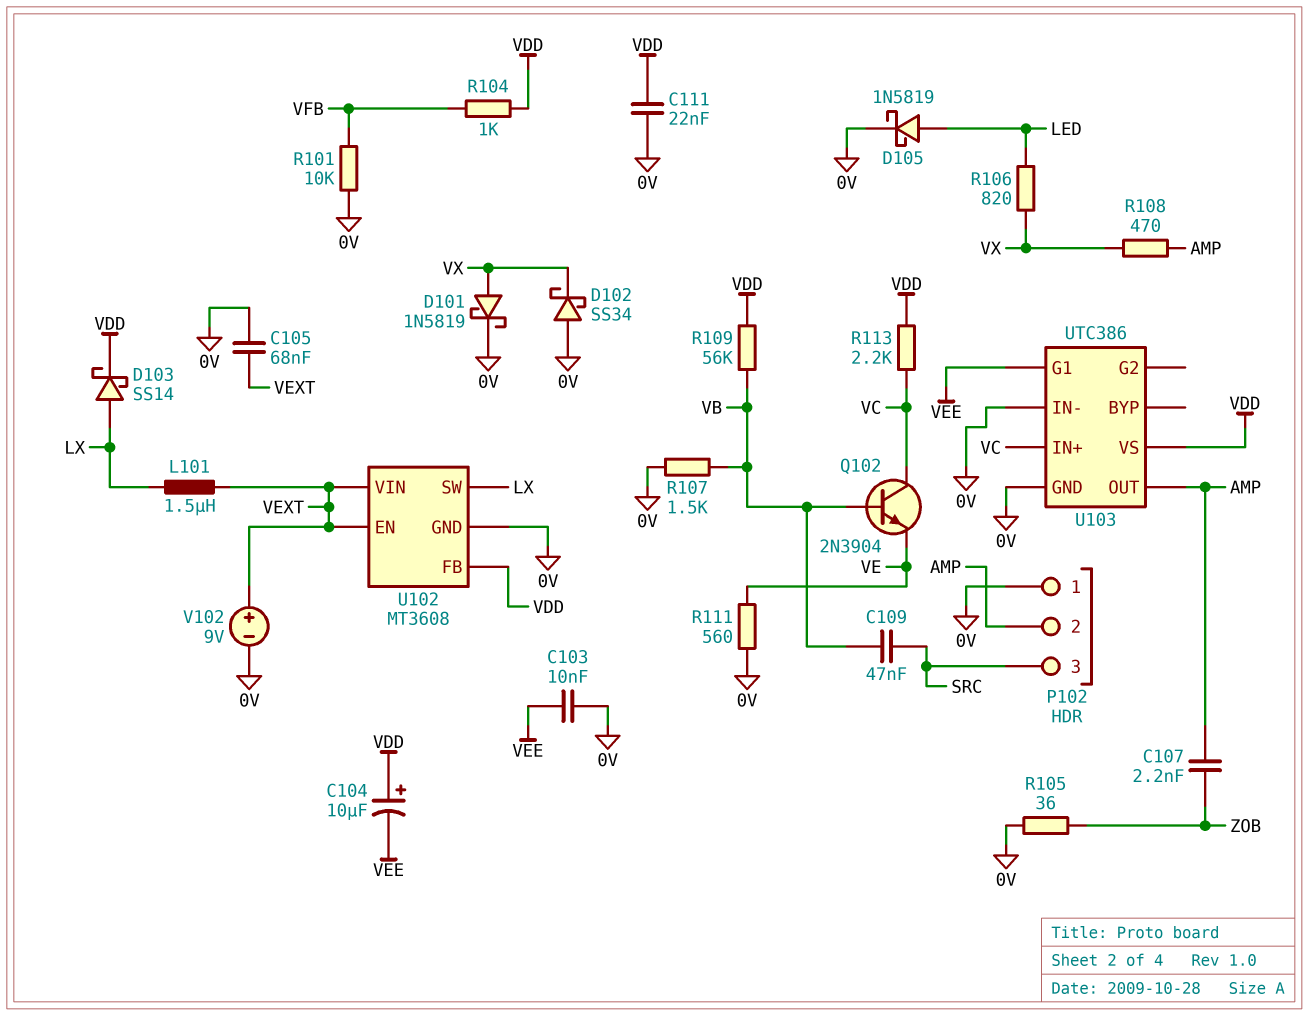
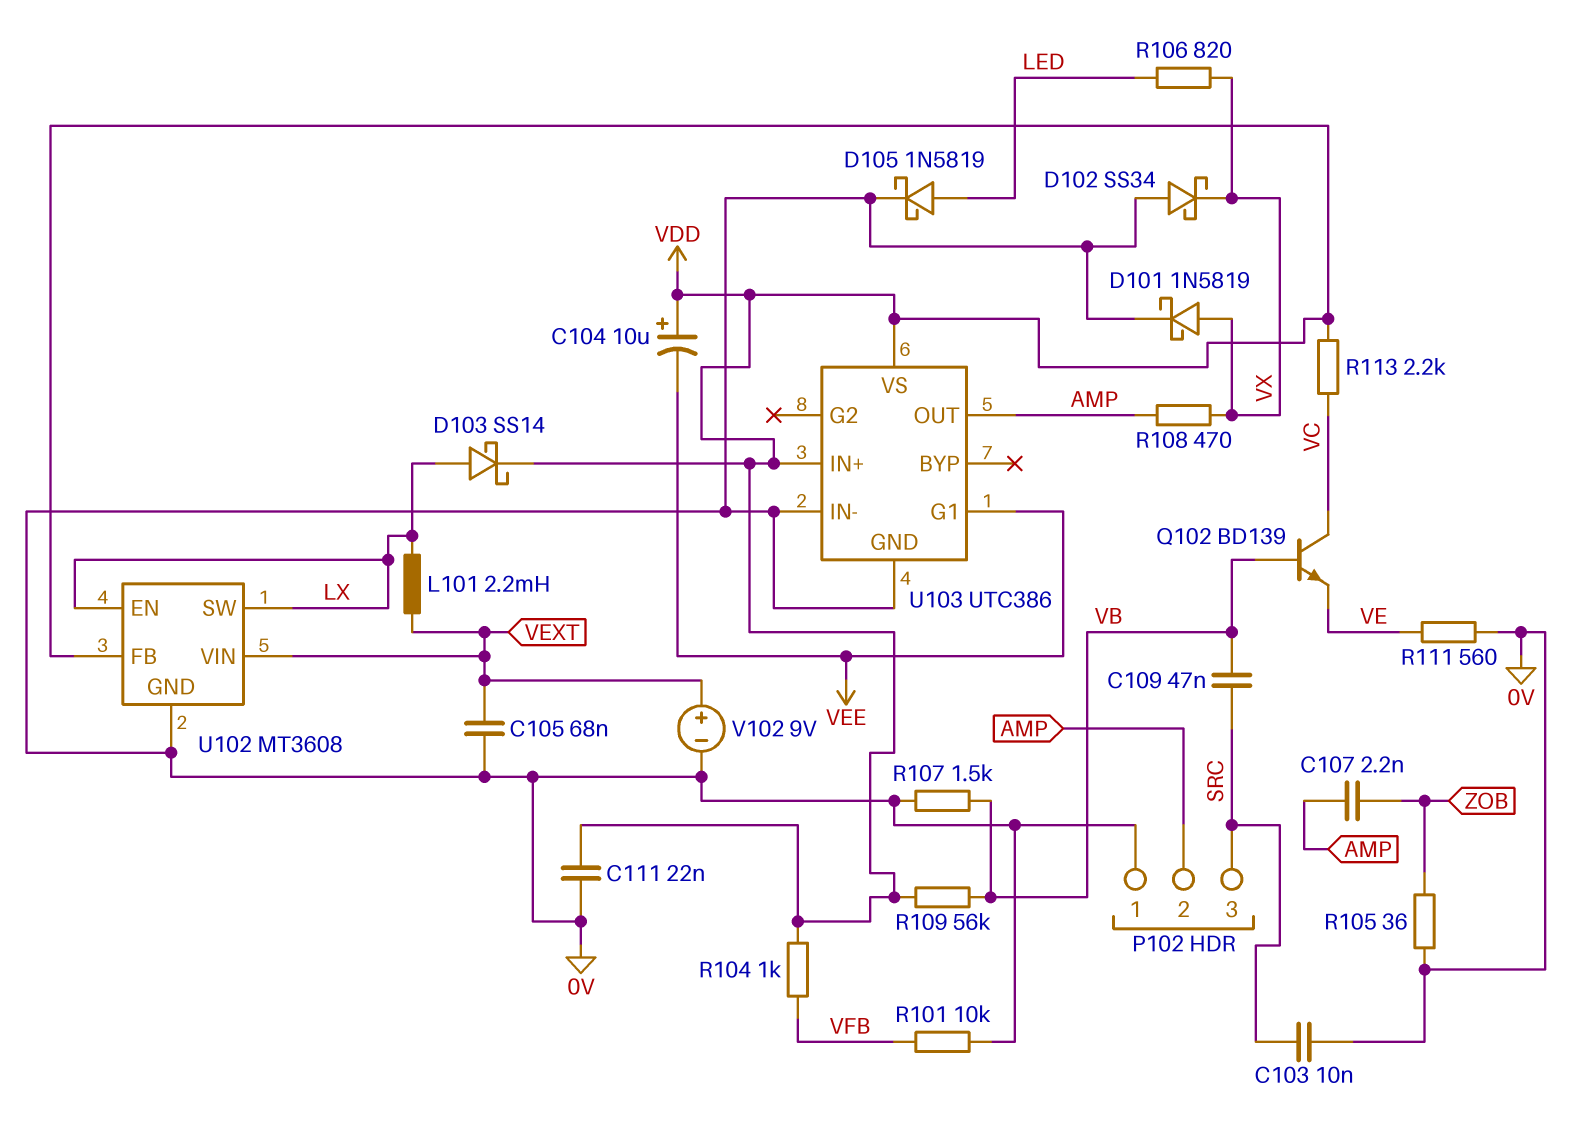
C103: 10nF (0V, VEE) -> 10nF (0V, SRC)
L101: 1.5uH (LX, VEXT) -> 2.2mH (LX, VEXT)
Q102: NPN 2N3904 (B VB, C VC, E VE) -> NPN BD139 (B VB, C VC, E VE)
U102 pin EN: VEXT -> LX
U103 pin IN+: VC -> VDD

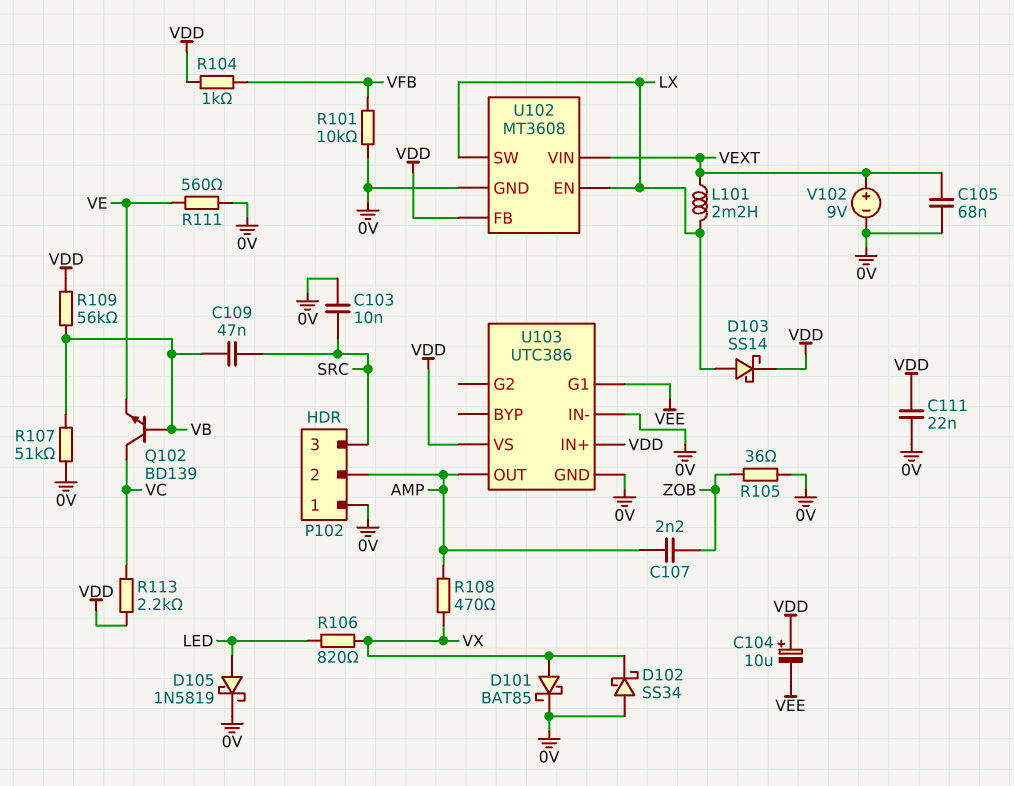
D101: schottky 1N5819 (A VX, K 0V) -> schottky BAT85 (A VX, K 0V)
R107: 1.5k (0V, VB) -> 51k (0V, VB)

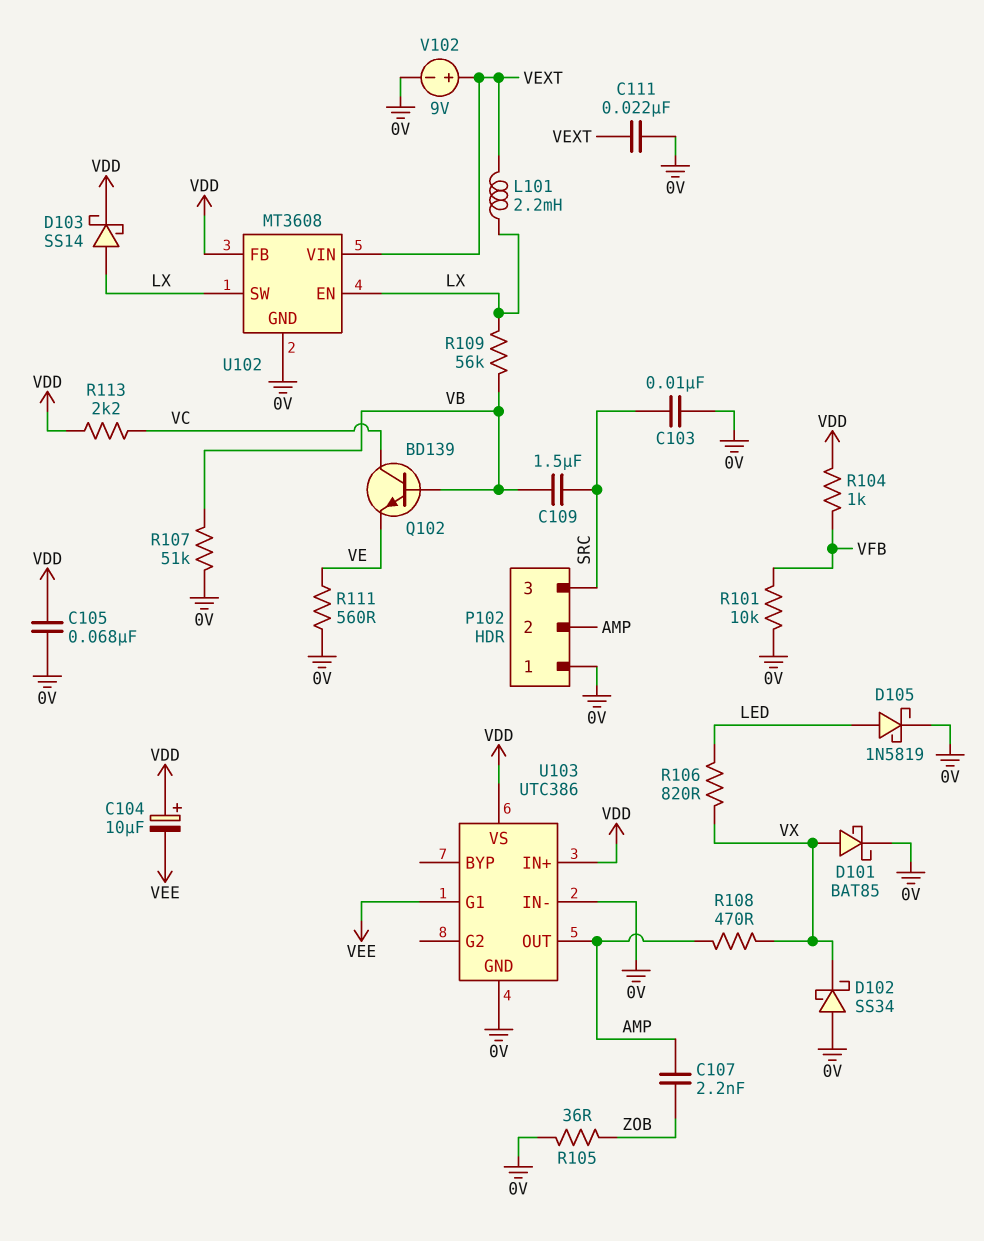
C105: 68nF (0V, VEXT) -> 68nF (0V, VDD)
C109: 47nF (SRC, VB) -> 1.5uF (SRC, VB)
C111: 22nF (0V, VDD) -> 22nF (0V, VEXT)
R109: 56k (VB, VDD) -> 56k (LX, VB)

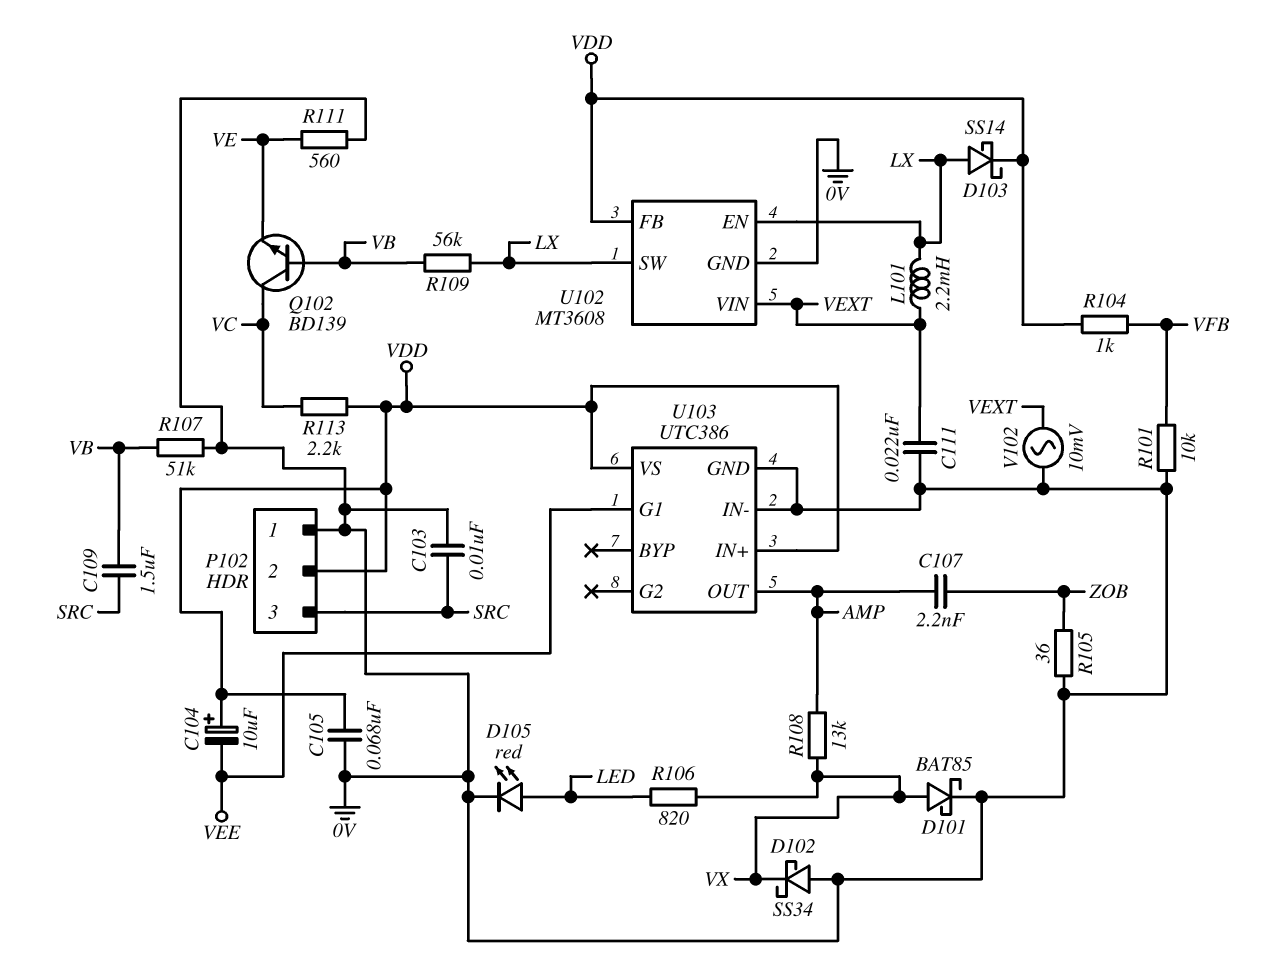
D105: schottky 1N5819 (A LED, K 0V) -> LED red (A LED, K 0V)
P102 pin 2: AMP -> VDD
R108: 470 (AMP, VX) -> 13k (AMP, VX)
V102: 9V (plus VEXT, minus 0V) -> AC 10mV (0V, VEXT)

